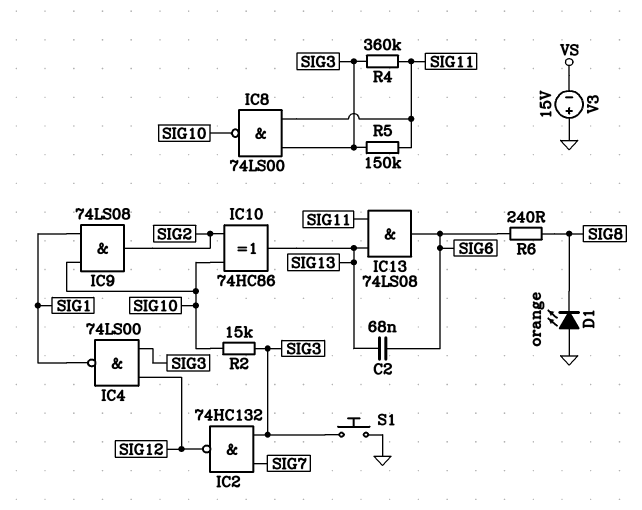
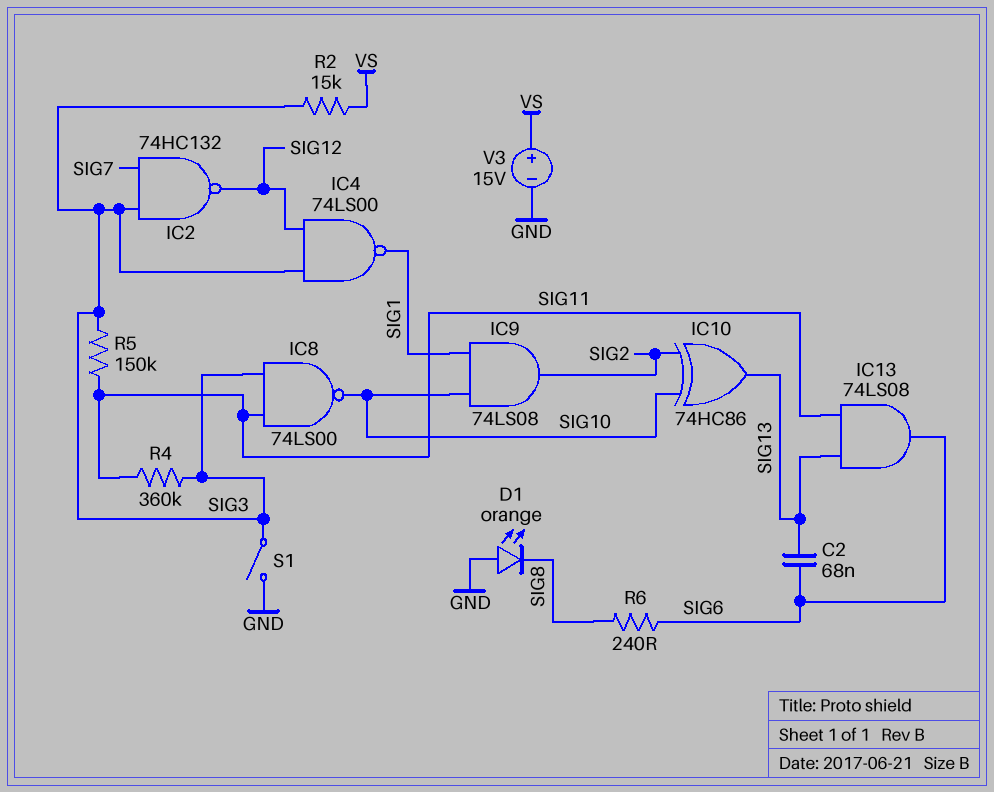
R2: 15k (SIG3, SIG10) -> 15k (SIG3, VS)
S1: button (GND, SIG3) -> switch (GND, SIG3)
V3: 15V (plus GND, minus VS) -> 15V (plus VS, minus GND)

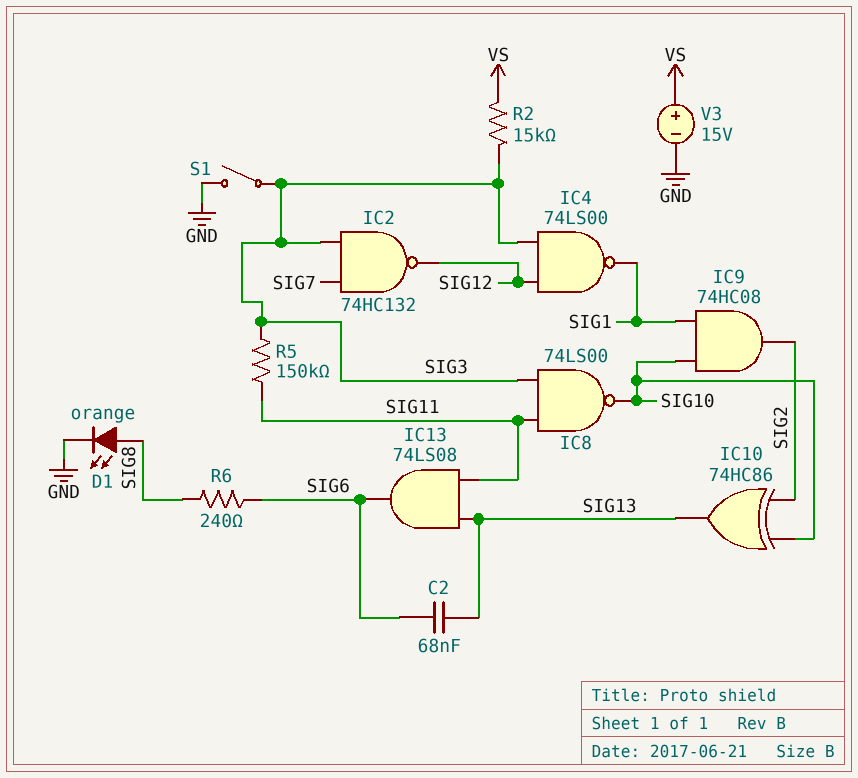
D1: LED orange (A GND, K SIG8) -> LED orange (A SIG8, K GND)
IC9: AND 74LS08 (in SIG1, in SIG10, out SIG2) -> AND 74HC08 (in SIG1, in SIG10, out SIG2)
R4: 360k (SIG3, SIG11) -> none

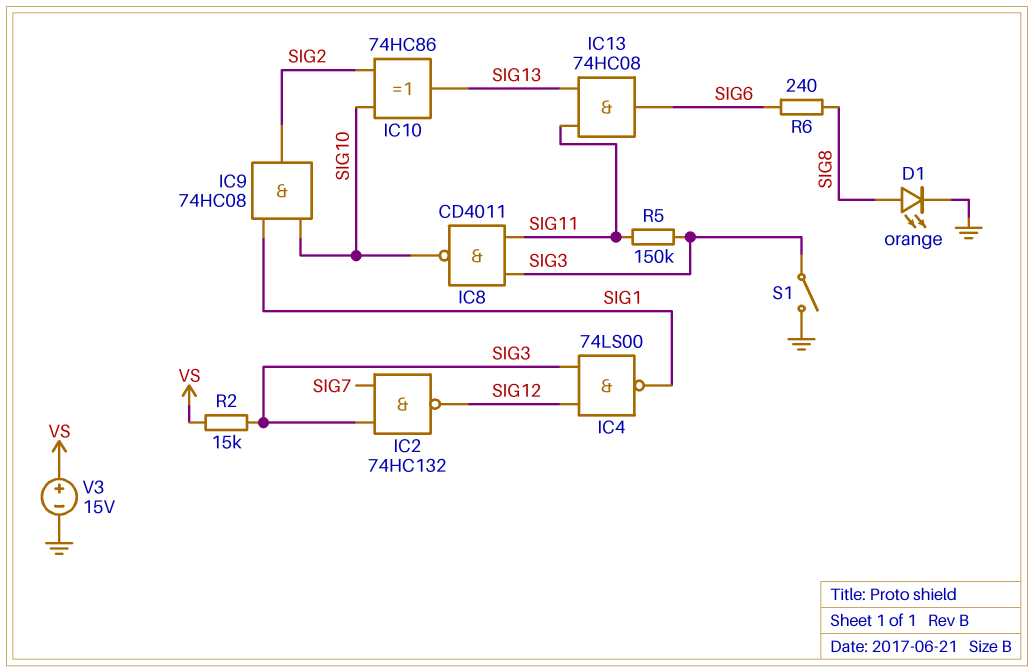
C2: 68nF (SIG6, SIG13) -> none
IC8: NAND 74LS00 (in SIG3, in SIG11, out SIG10) -> NAND CD4011 (in SIG3, in SIG11, out SIG10)
IC13: AND 74LS08 (in SIG11, in SIG13, out SIG6) -> AND 74HC08 (in SIG11, in SIG13, out SIG6)

